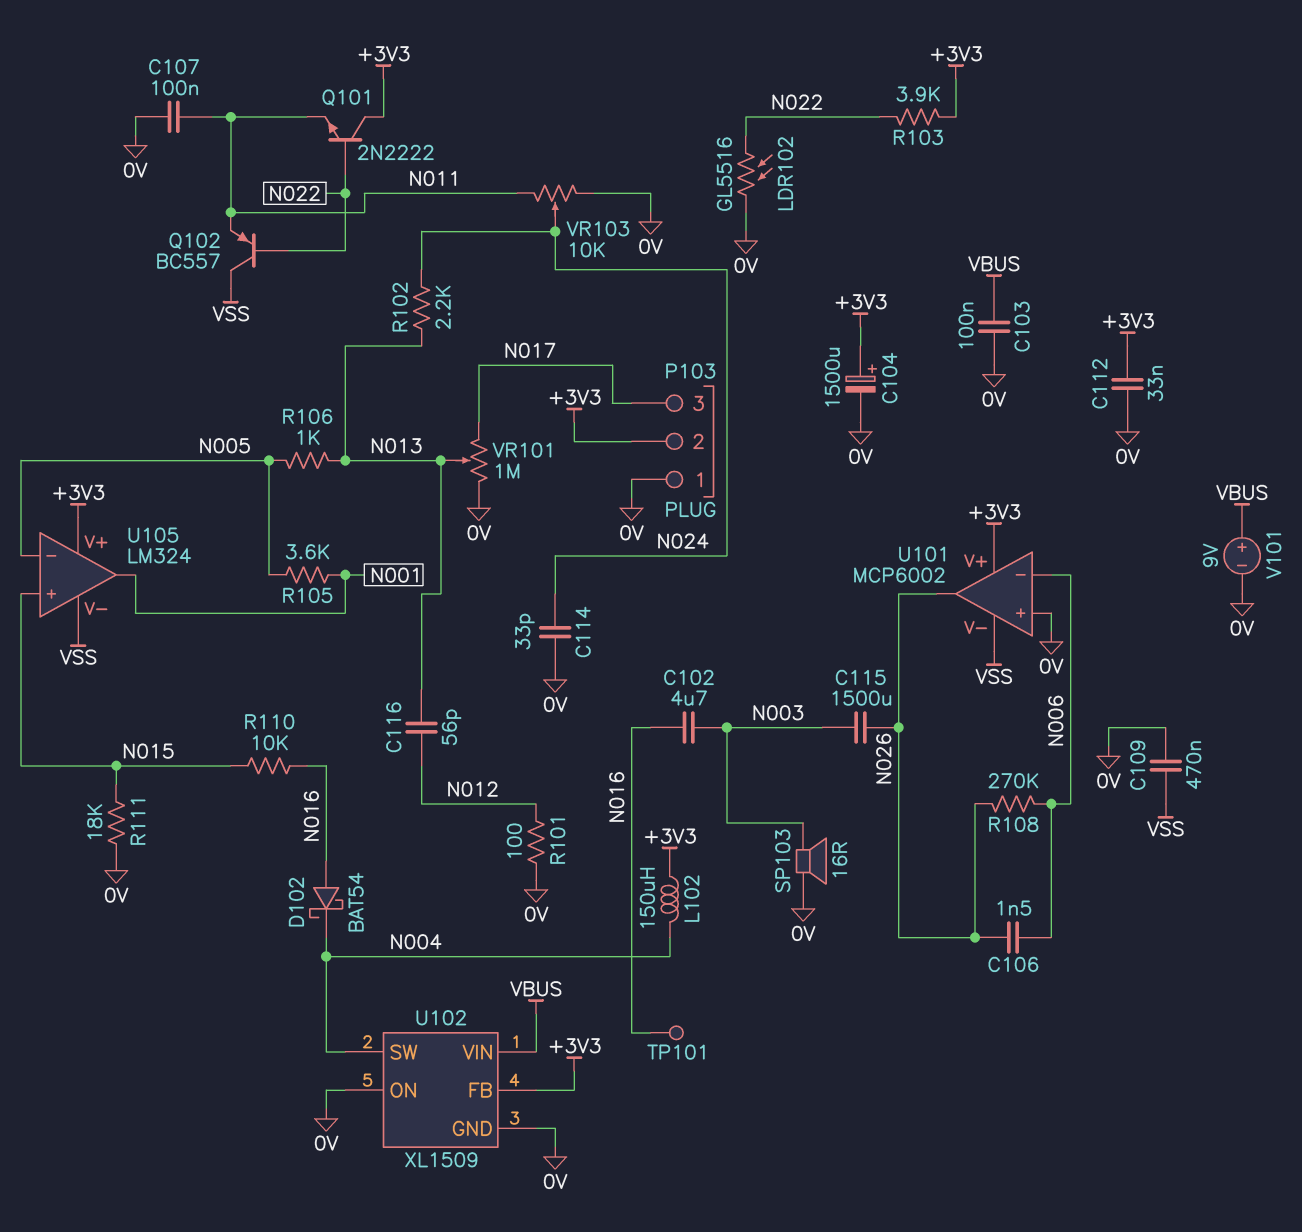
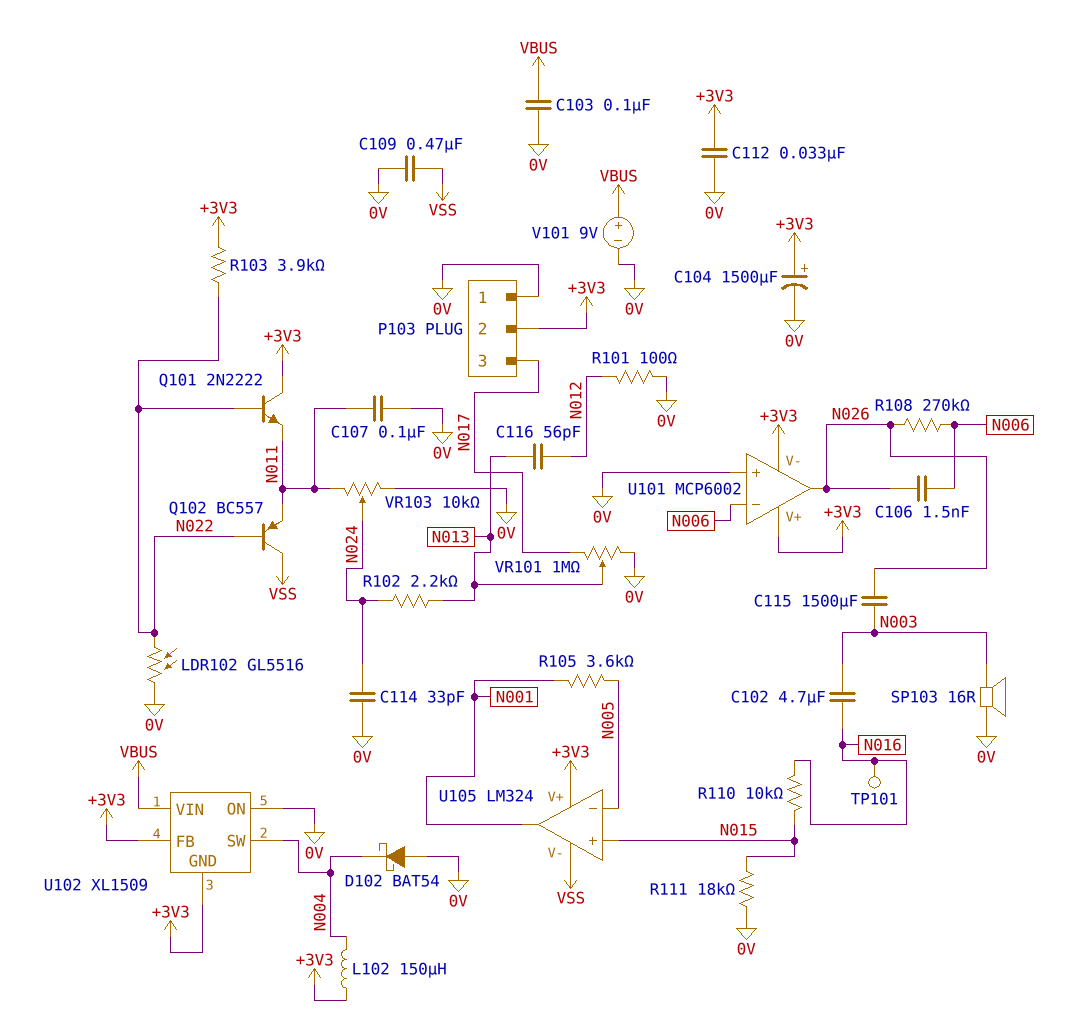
D102: schottky BAT54 (A N016, K N004) -> schottky BAT54 (A 0V, K N004)
R106: 1k (N005, N013) -> none
U101 pin V-: VSS -> +3V3
U102 pin GND: 0V -> +3V3

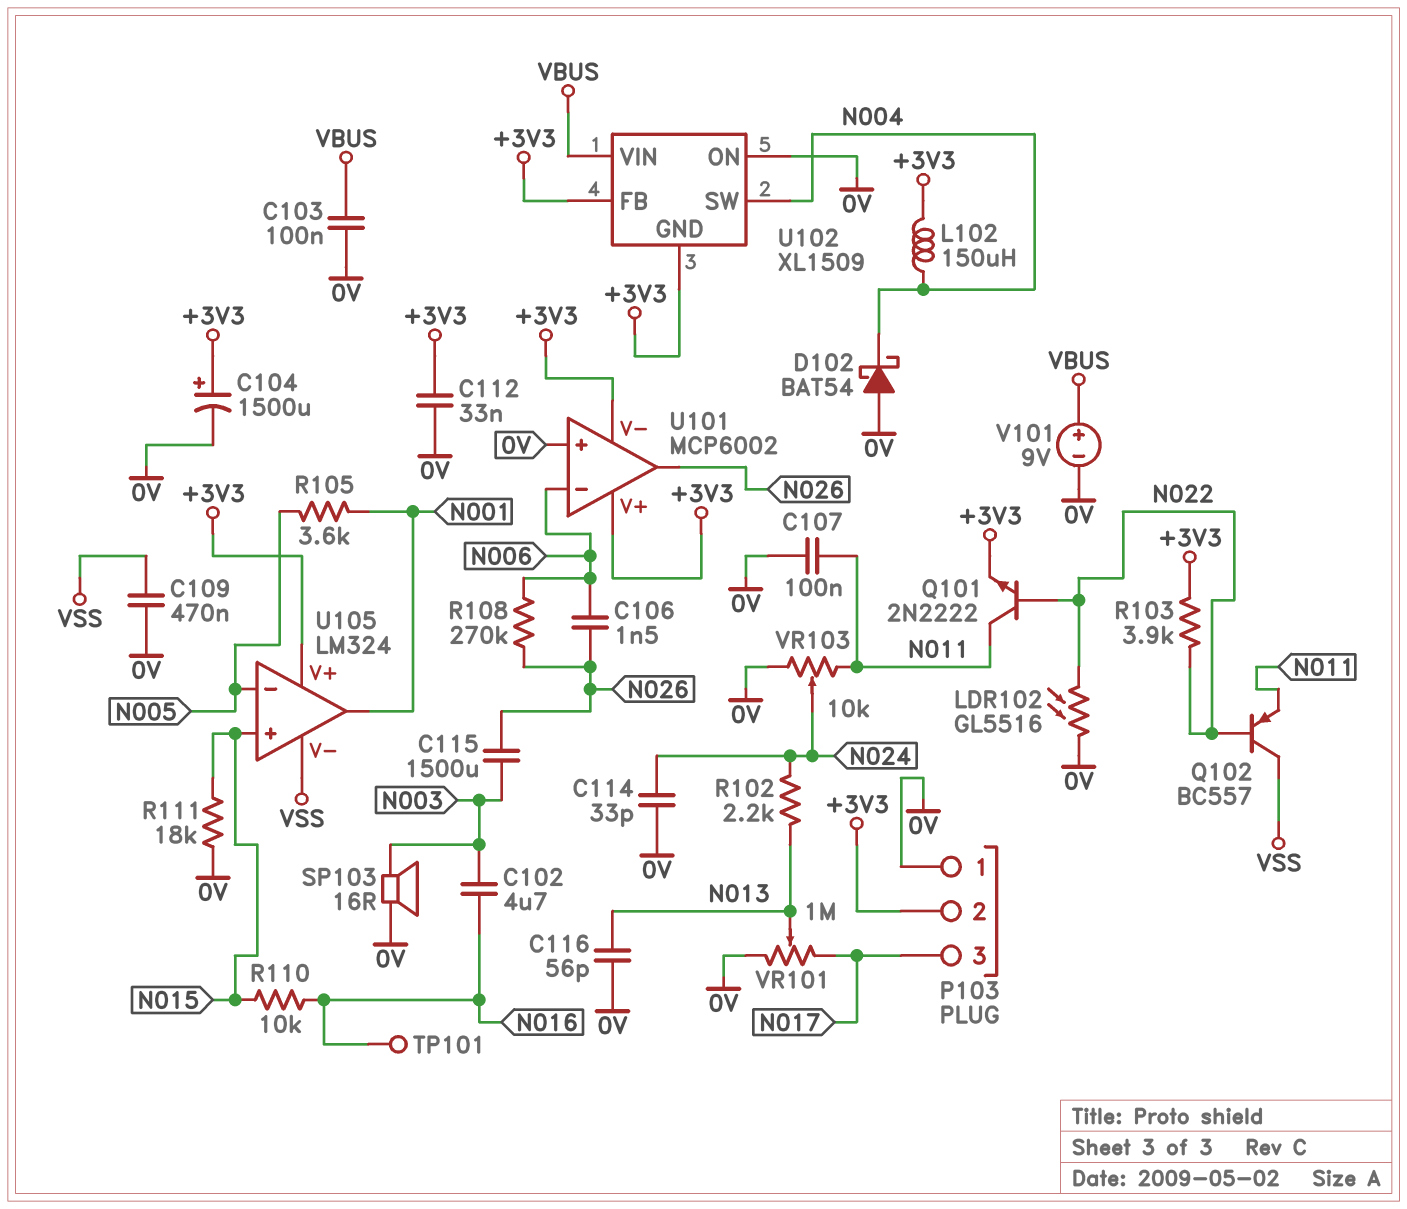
C116: 56pF (N012, N013) -> 56pF (0V, N013)
Q101: NPN 2N2222 (B N022, C +3V3, E N011) -> NPN 2N2222 (B N022, C N011, E +3V3)
R101: 100 (0V, N012) -> none

